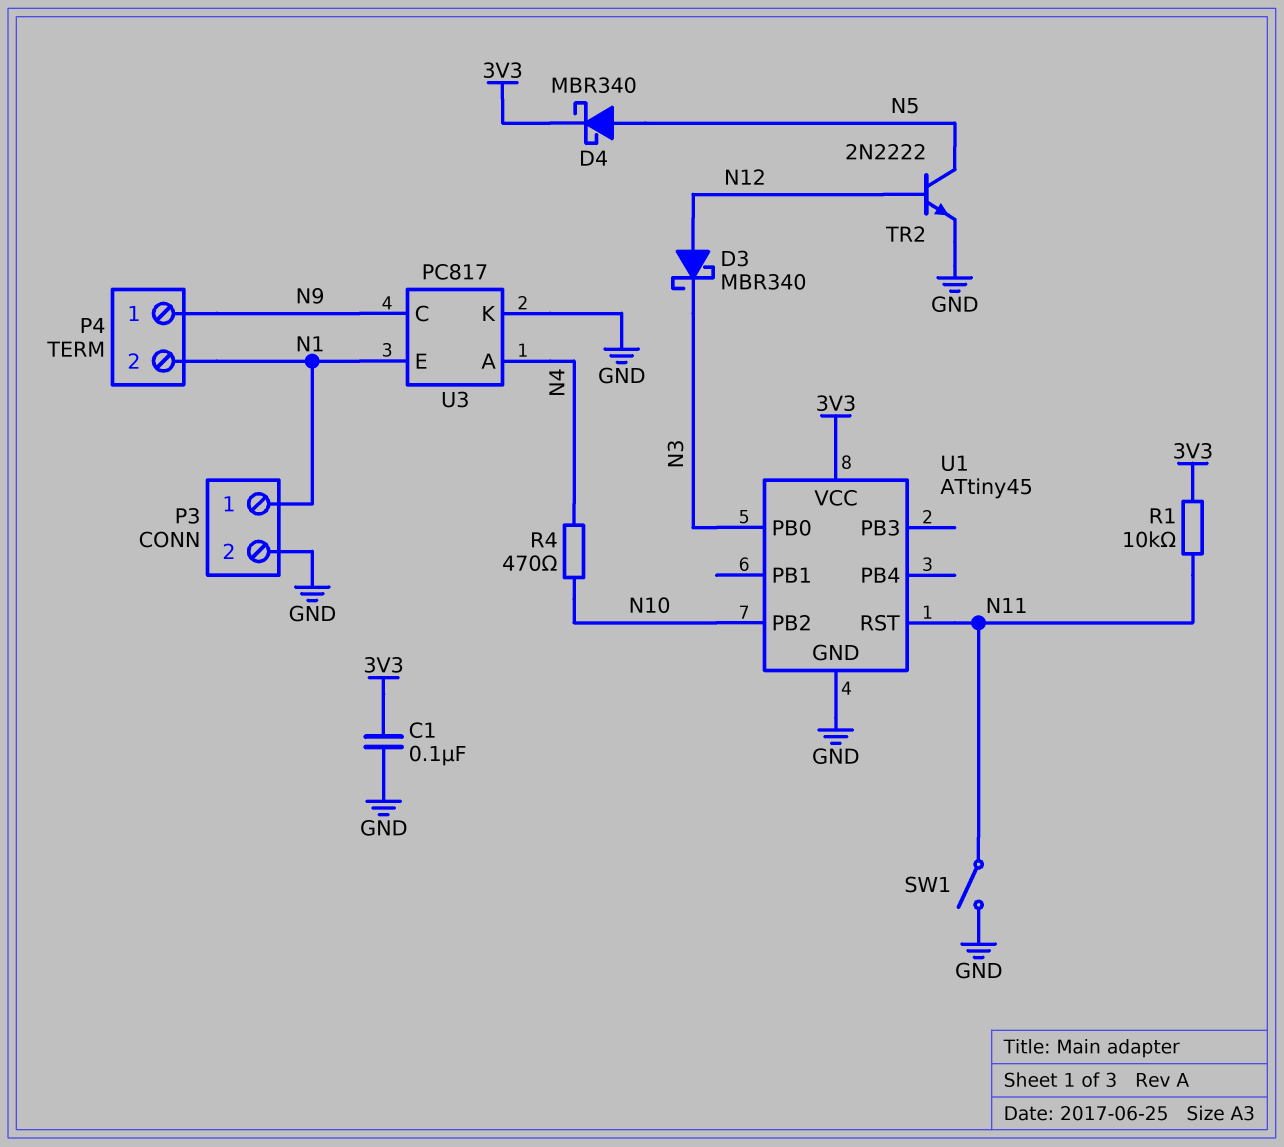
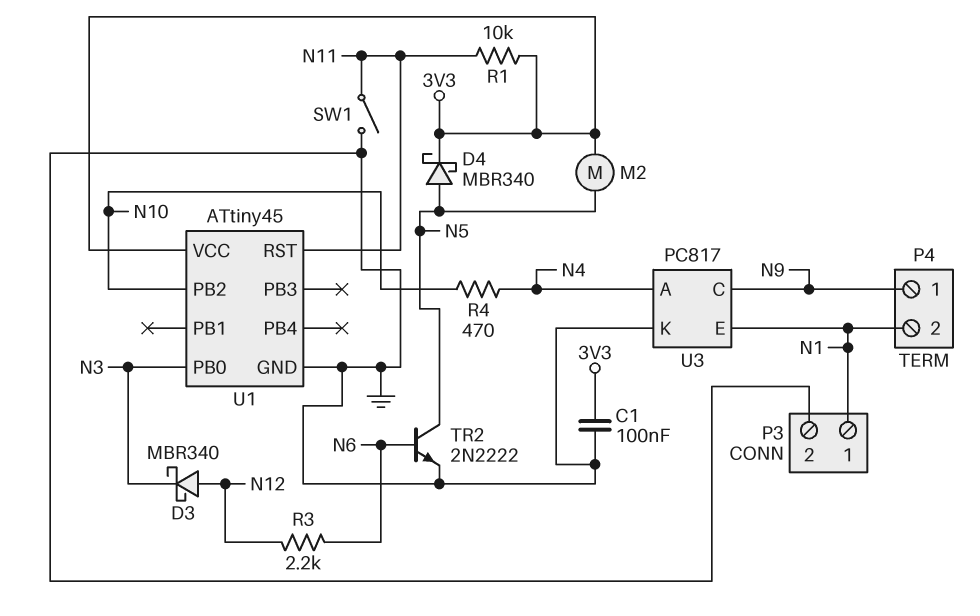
M2: none -> motor (3V3, N5)
R3: none -> 2.2k (N6, N12)
TR2: NPN 2N2222 (B N12, C N5, E GND) -> NPN 2N2222 (B N6, C N5, E GND)

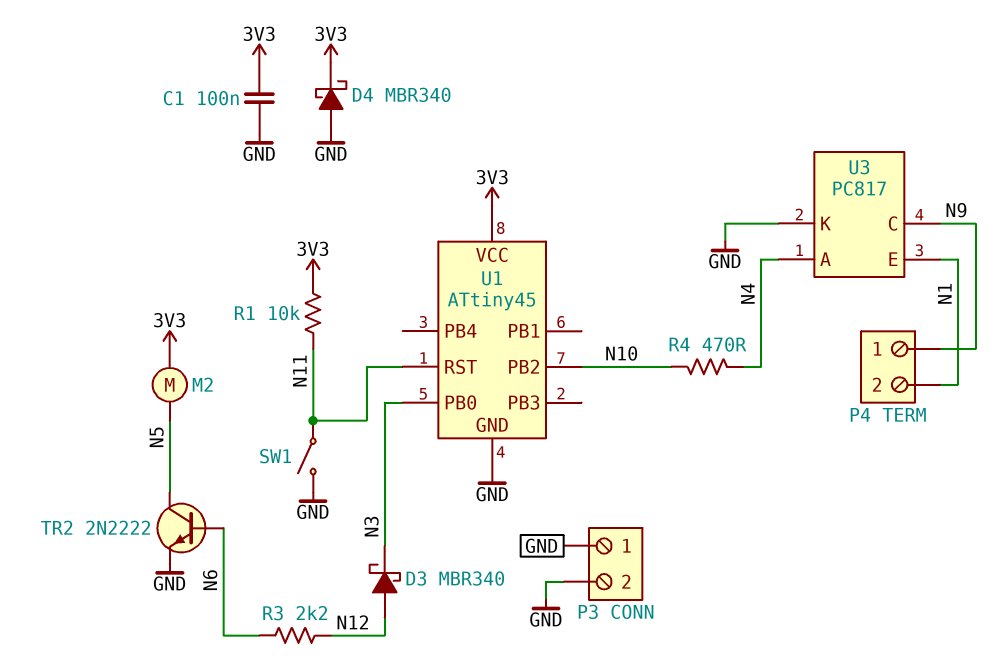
D4: schottky MBR340 (A N5, K 3V3) -> schottky MBR340 (A GND, K 3V3)
P3 pin 1: N1 -> GND

